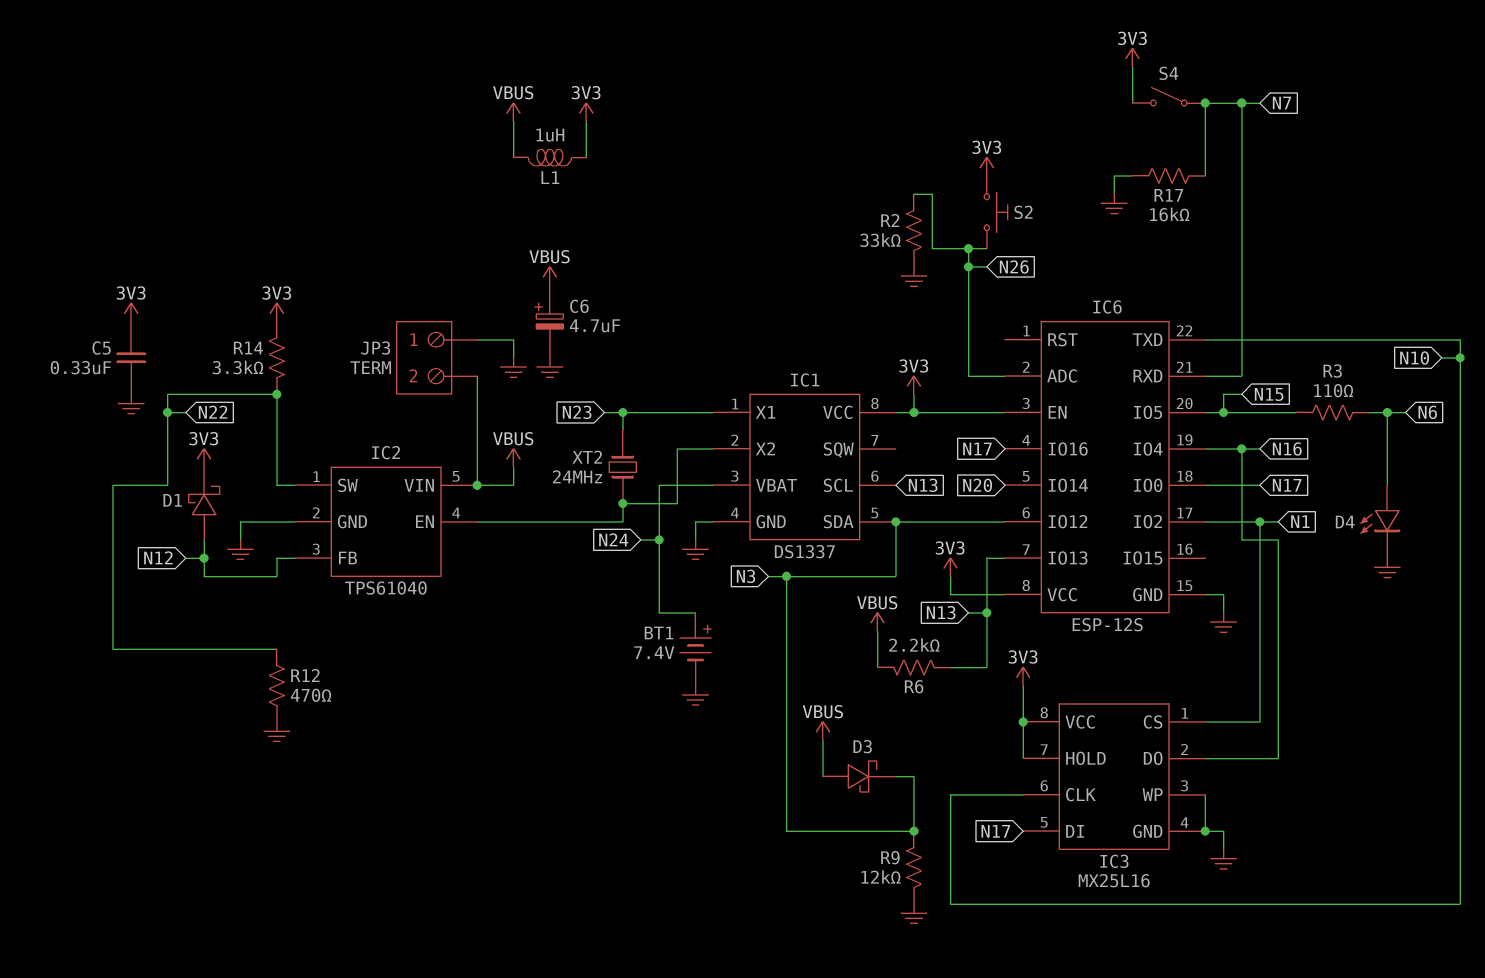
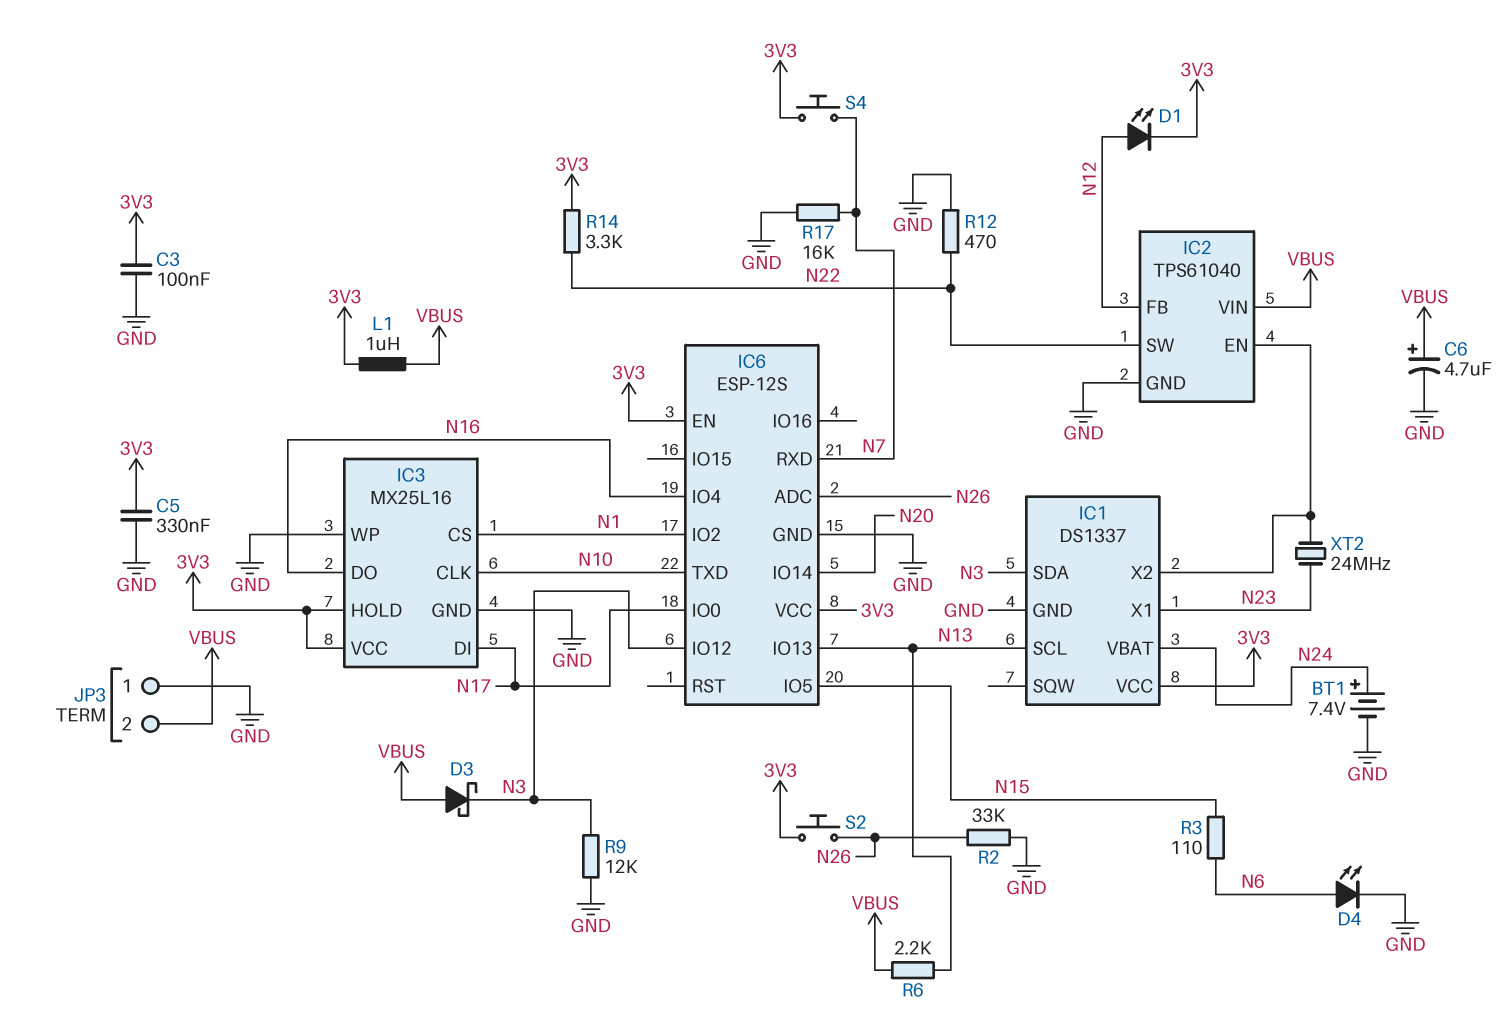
C3: none -> 100nF (3V3, GND)
D1: schottky (A N12, K 3V3) -> LED (A N12, K 3V3)
IC6 pin IO16: N17 -> none
S4: switch (3V3, N7) -> button (3V3, N7)

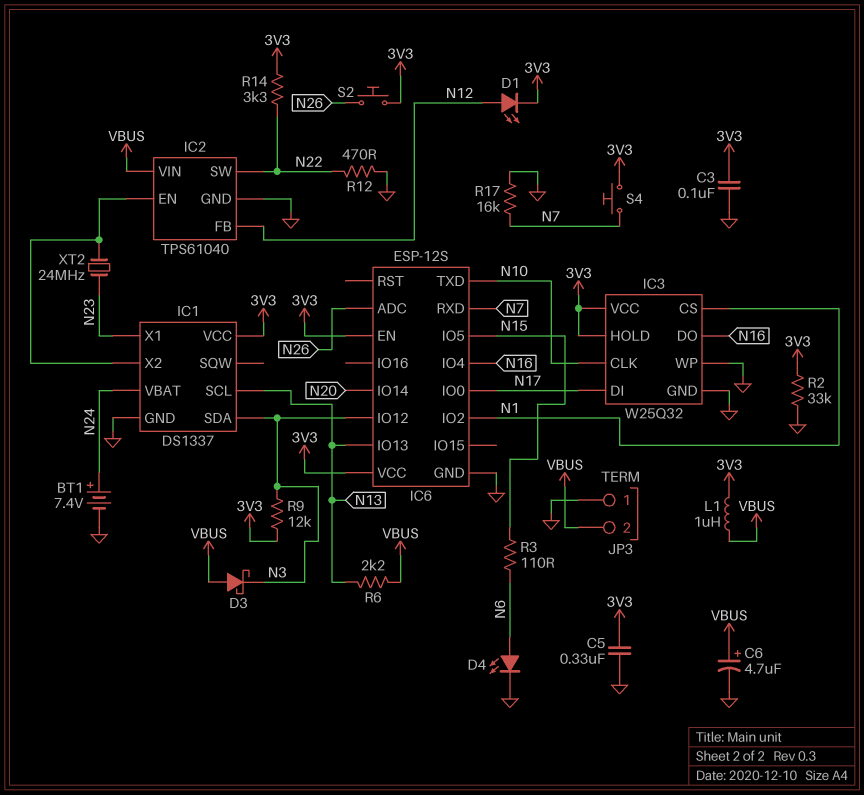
IC3: MX25L16 -> W25Q32
R2: 33k (GND, N26) -> 33k (3V3, GND)
R9: 12k (GND, N3) -> 12k (3V3, N3)

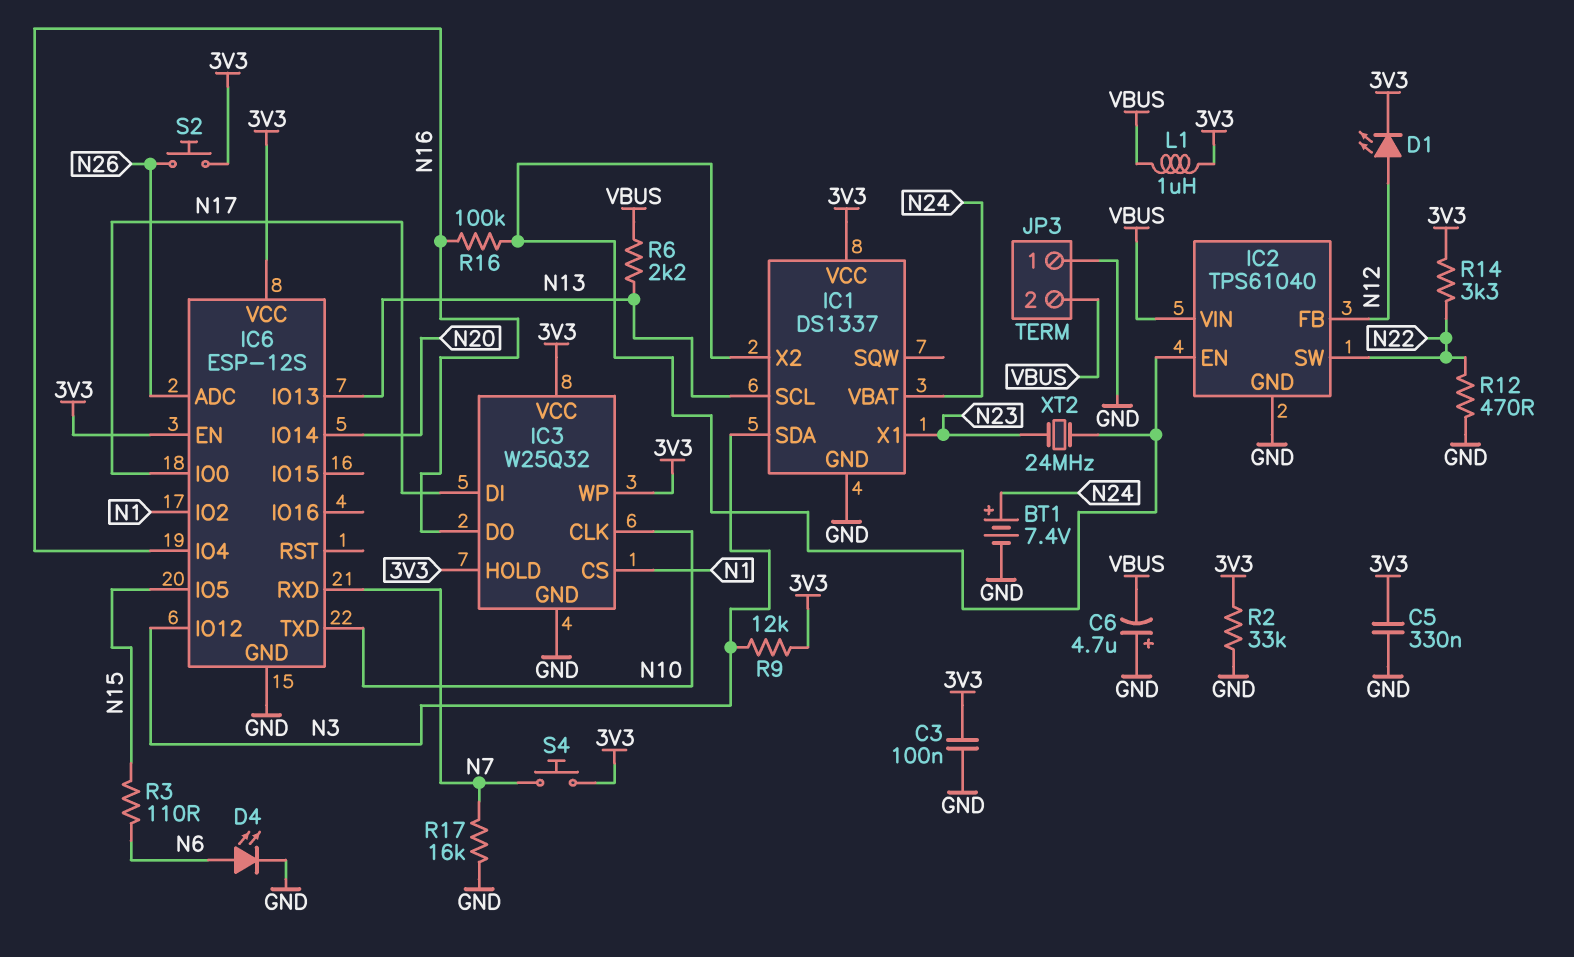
C6: 4.7uF (plus VBUS, minus GND) -> 4.7uF (plus GND, minus VBUS)
D3: schottky (A VBUS, K N3) -> none
IC3 pin WP: GND -> 3V3
R16: none -> 100k (IC1/X2, N16)

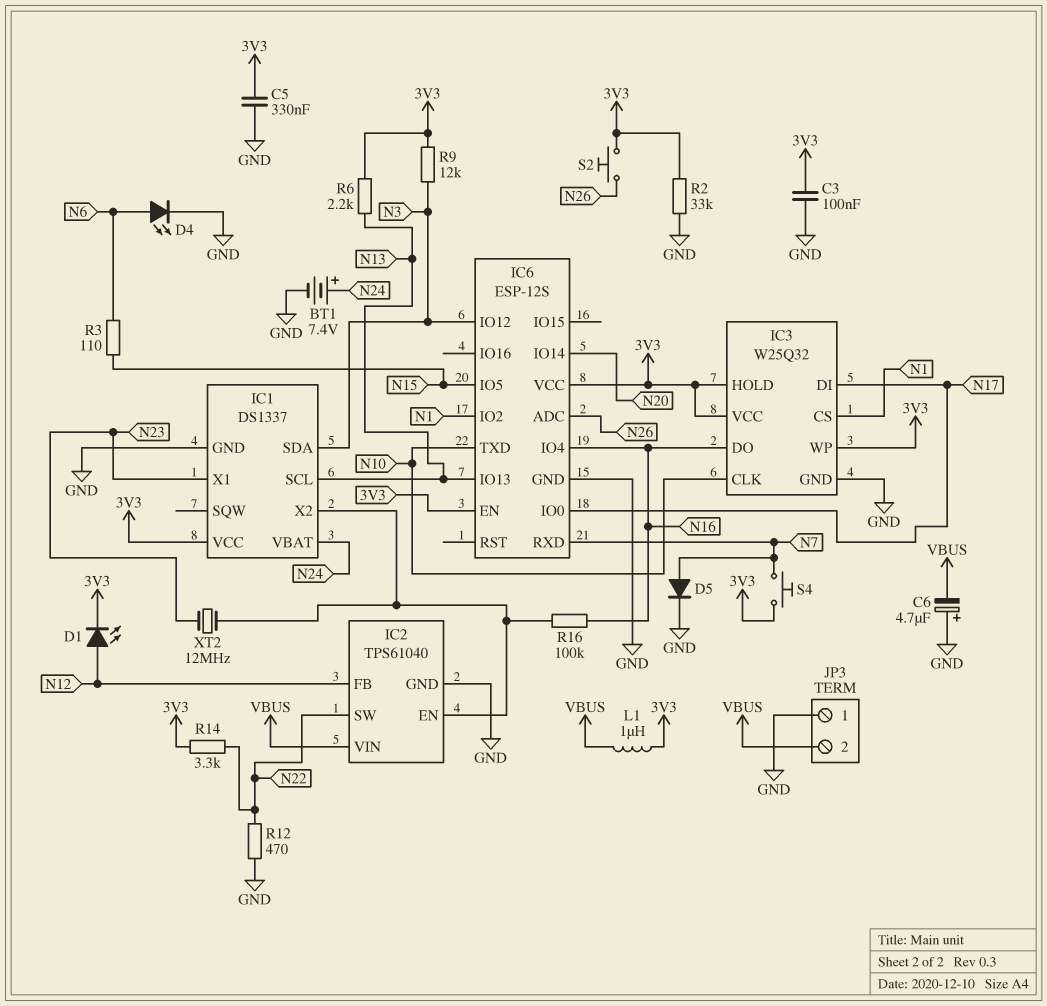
D5: none -> diode (A N7, K GND)
R6: 2.2k (N13, VBUS) -> 2.2k (3V3, N13)
R17: 16k (GND, N7) -> none
XT2: 24MHz (IC1/X2, N23) -> 12MHz (IC1/X2, N23)

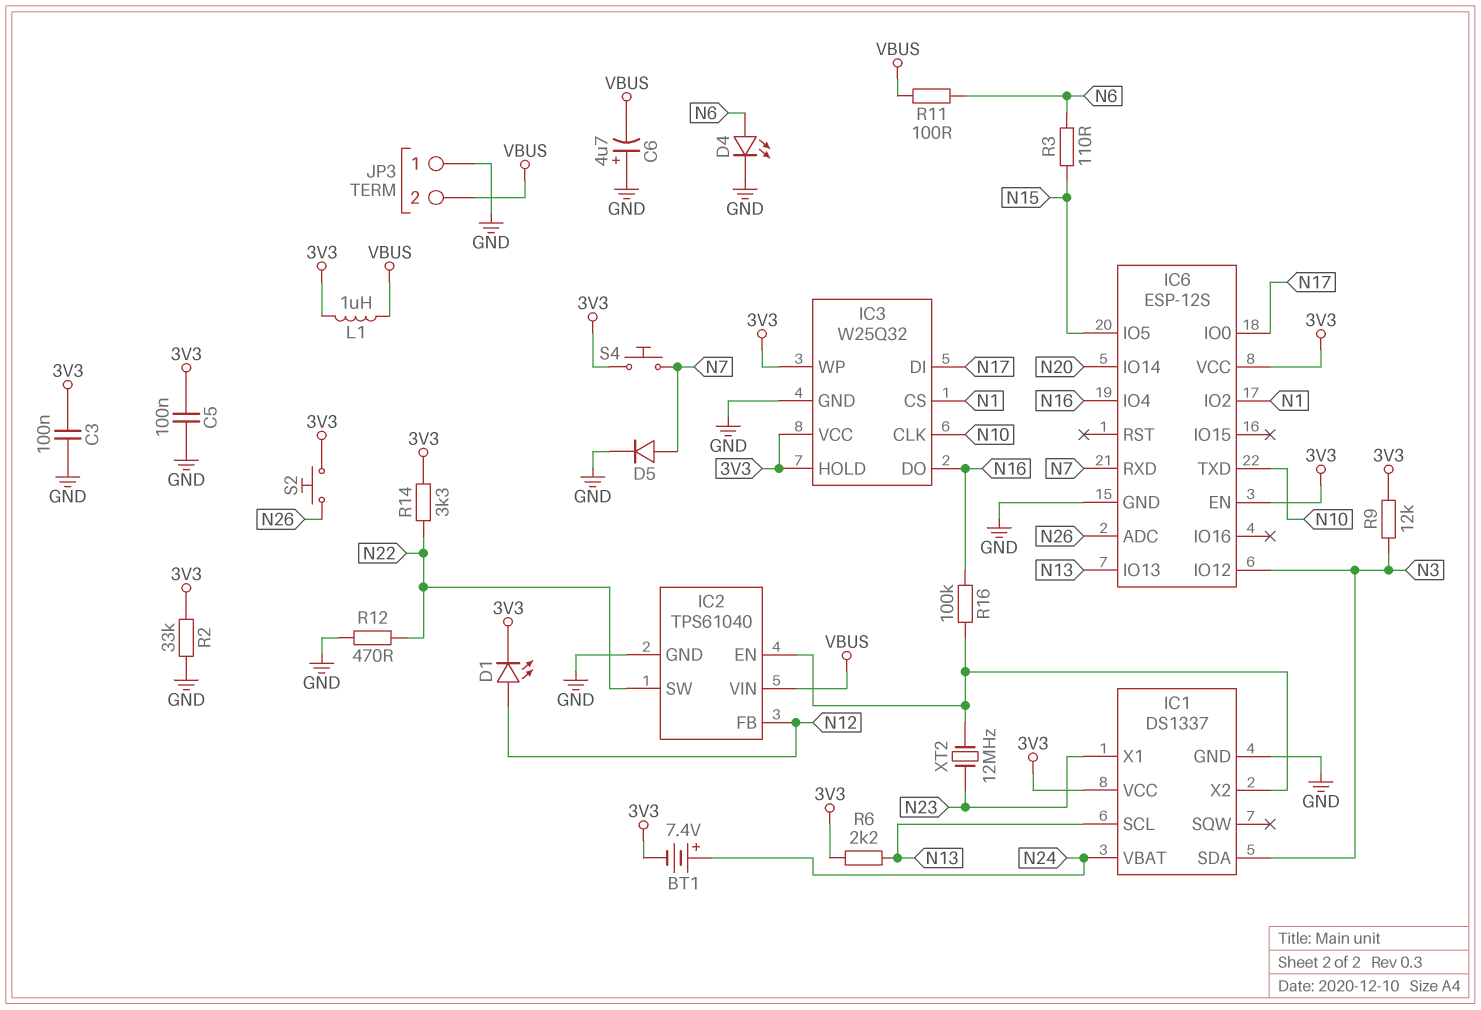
BT1: 7.4V (plus N24, minus GND) -> 7.4V (plus N24, minus 3V3)
C5: 330nF (3V3, GND) -> 100nF (3V3, GND)
R11: none -> 100 (N6, VBUS)

